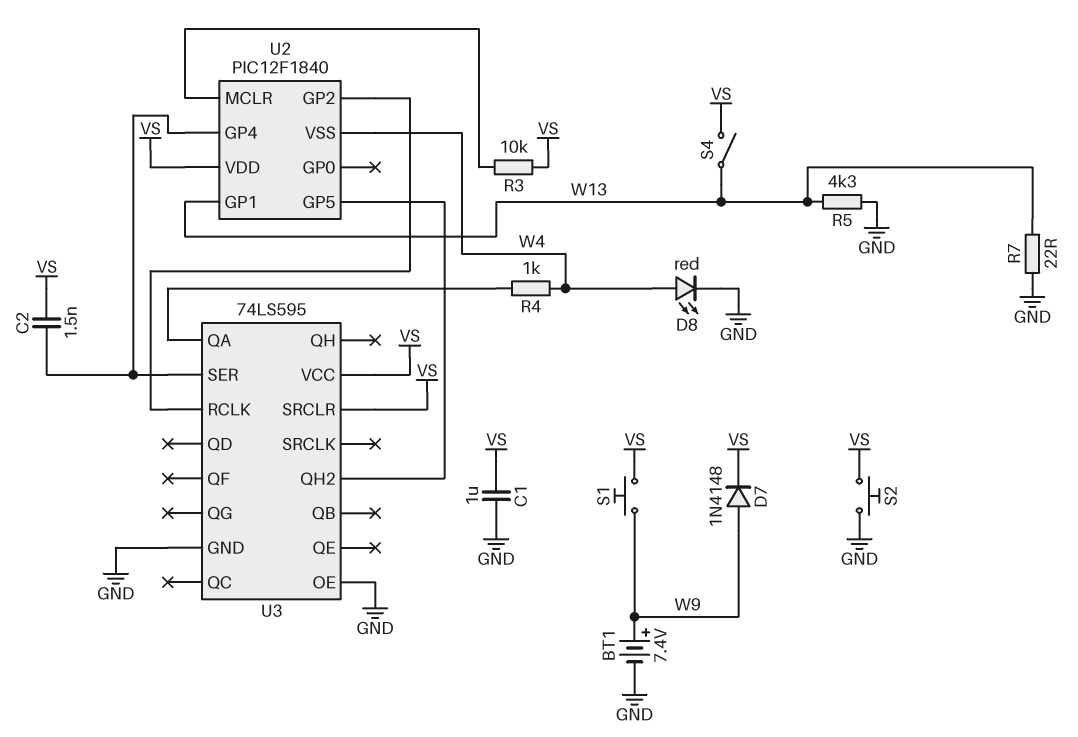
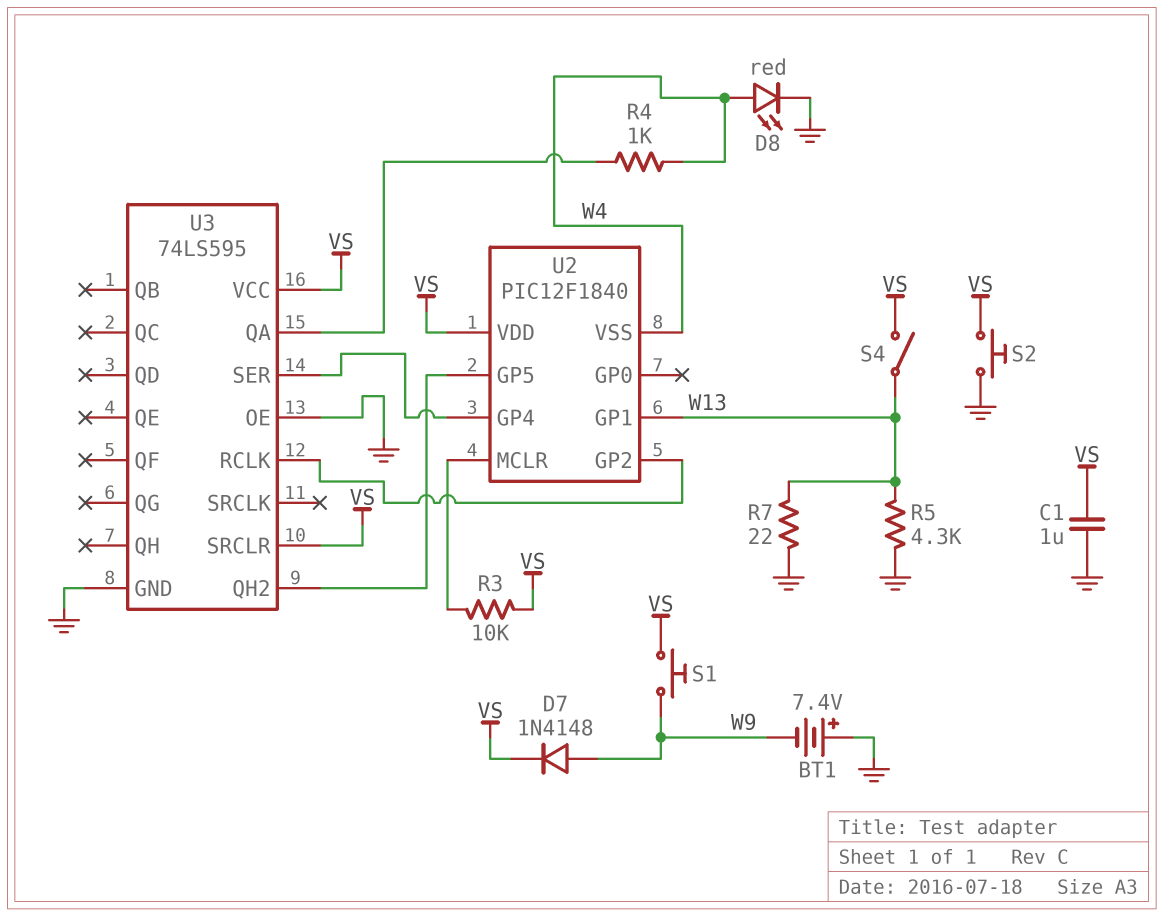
BT1: 7.4V (plus W9, minus GND) -> 7.4V (plus GND, minus W9)
C2: 1.5nF (U2/GP4, VS) -> none

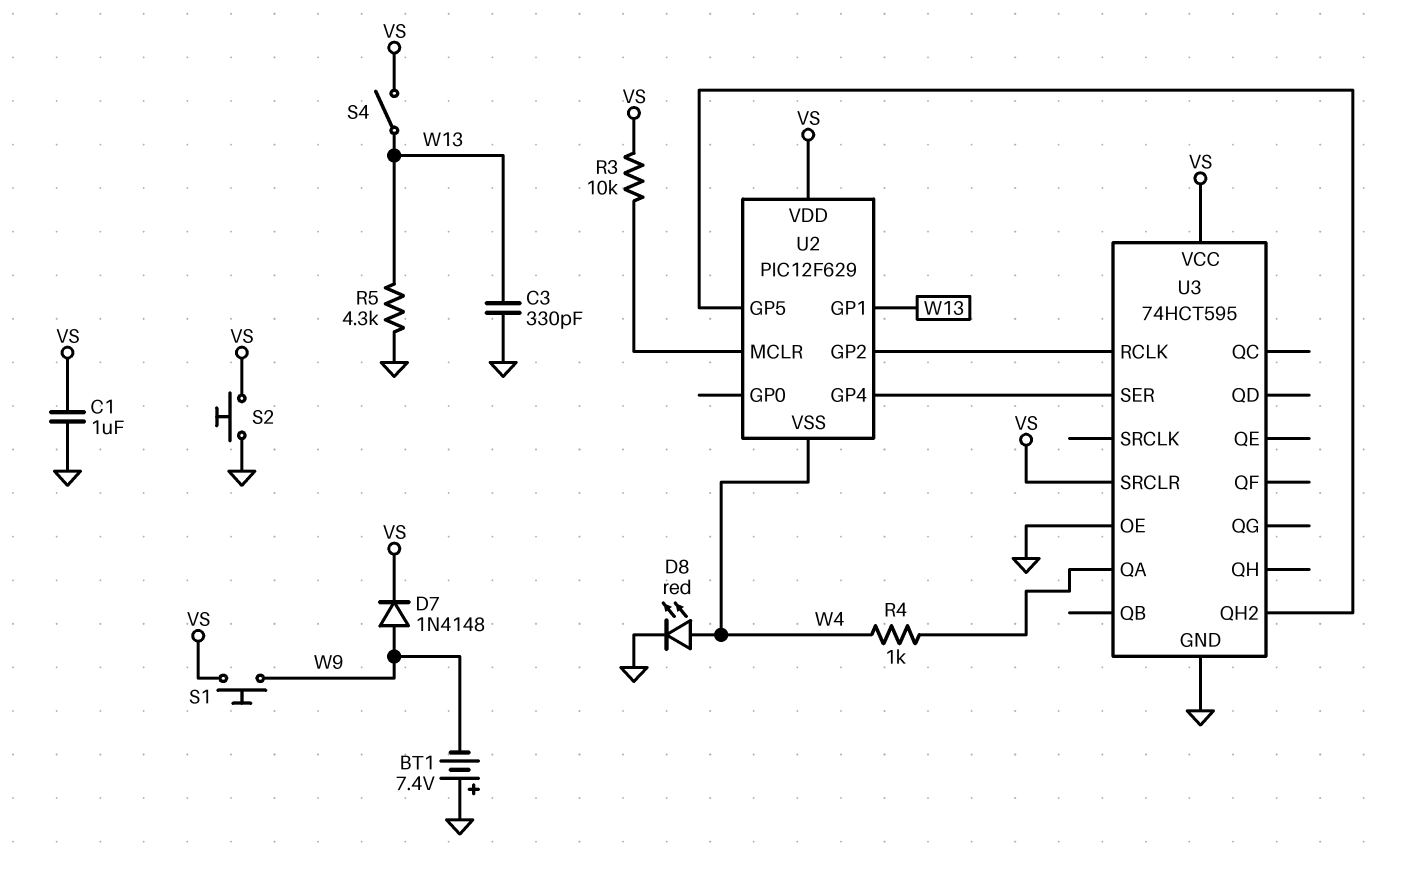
C3: none -> 330pF (GND, W13)
R7: 22 (GND, W13) -> none
U2: PIC12F1840 -> PIC12F629
U3: 74LS595 -> 74HCT595

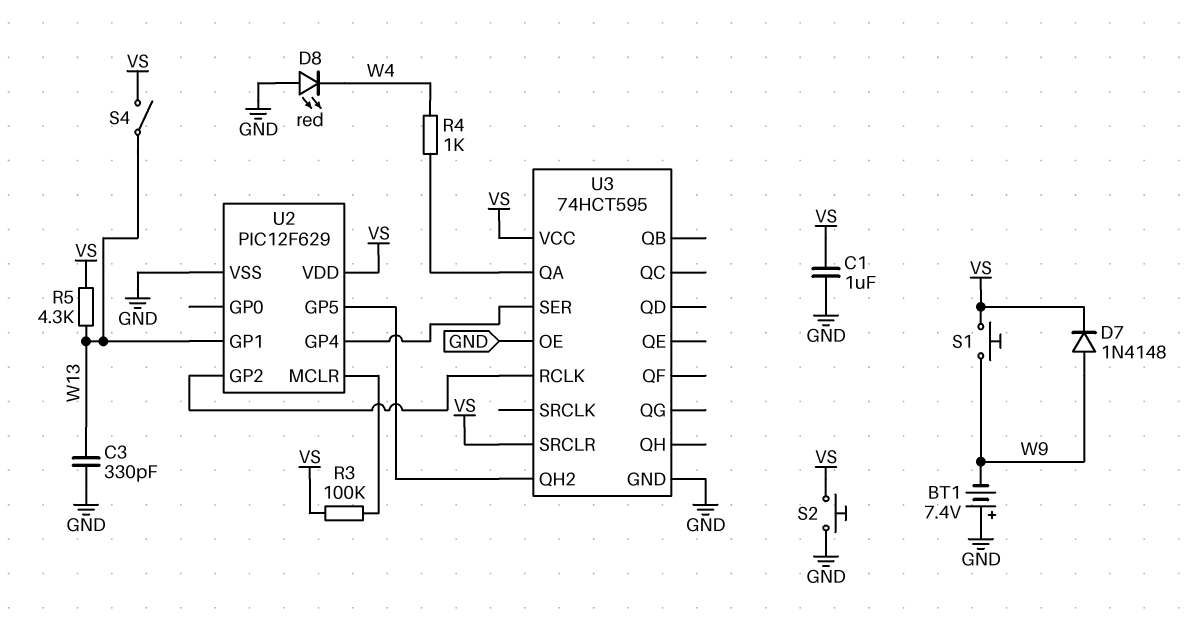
D8: LED red (A W4, K GND) -> LED red (A GND, K W4)
R3: 10k (U2/MCLR, VS) -> 100k (U2/MCLR, VS)
R5: 4.3k (GND, W13) -> 4.3k (VS, W13)
U2 pin VSS: W4 -> GND

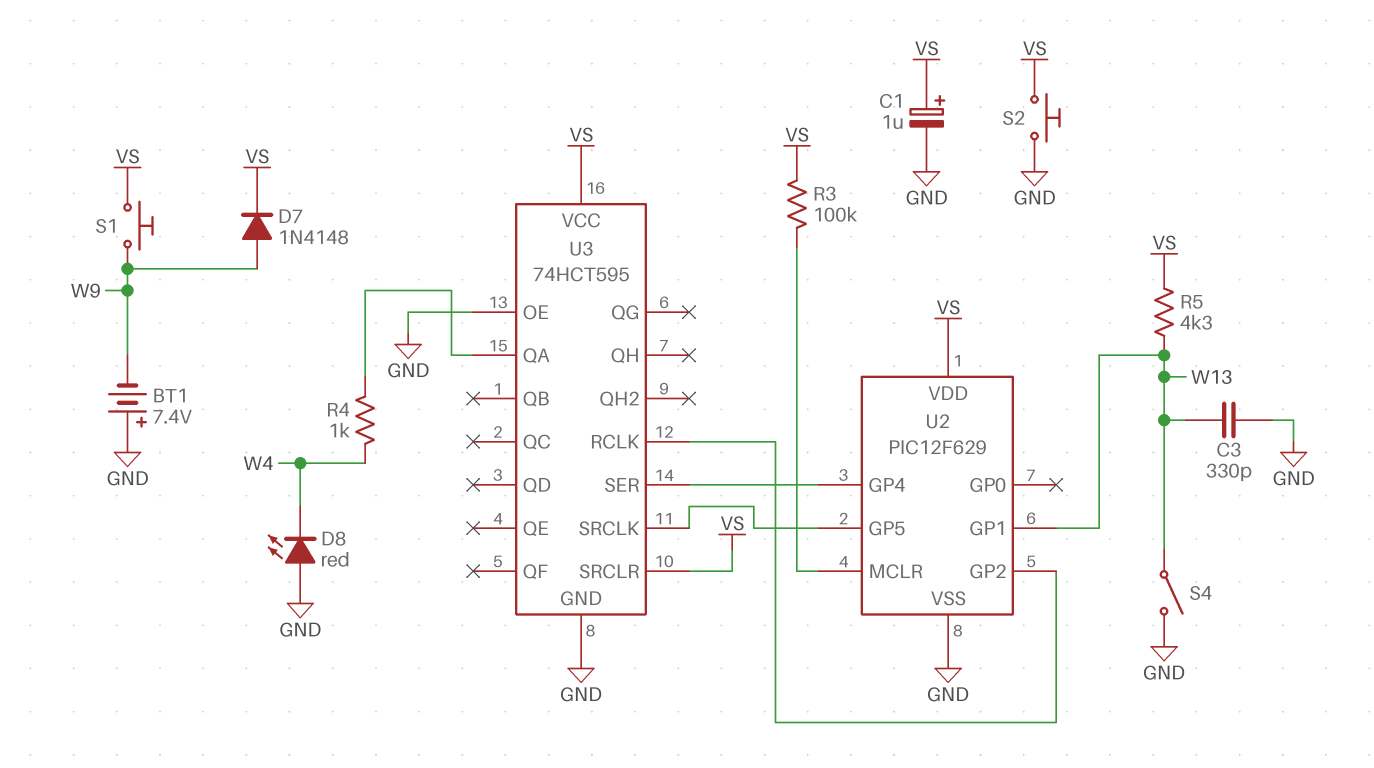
C1: 1uF (GND, VS) -> 1uF (plus VS, minus GND)
S4: switch (VS, W13) -> switch (GND, W13)
U3 pin QH2: U2/GP5 -> none
U3 pin SRCLK: none -> U2/GP5

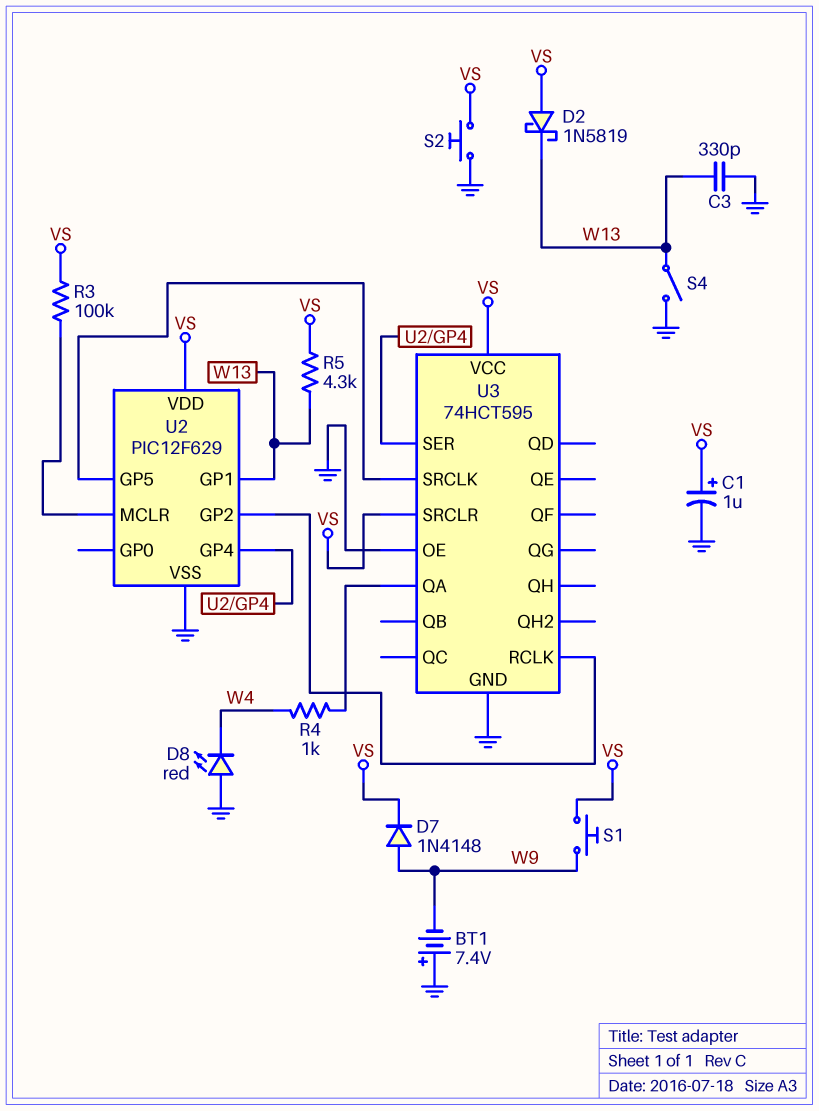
D2: none -> schottky 1N5819 (A VS, K W13)

